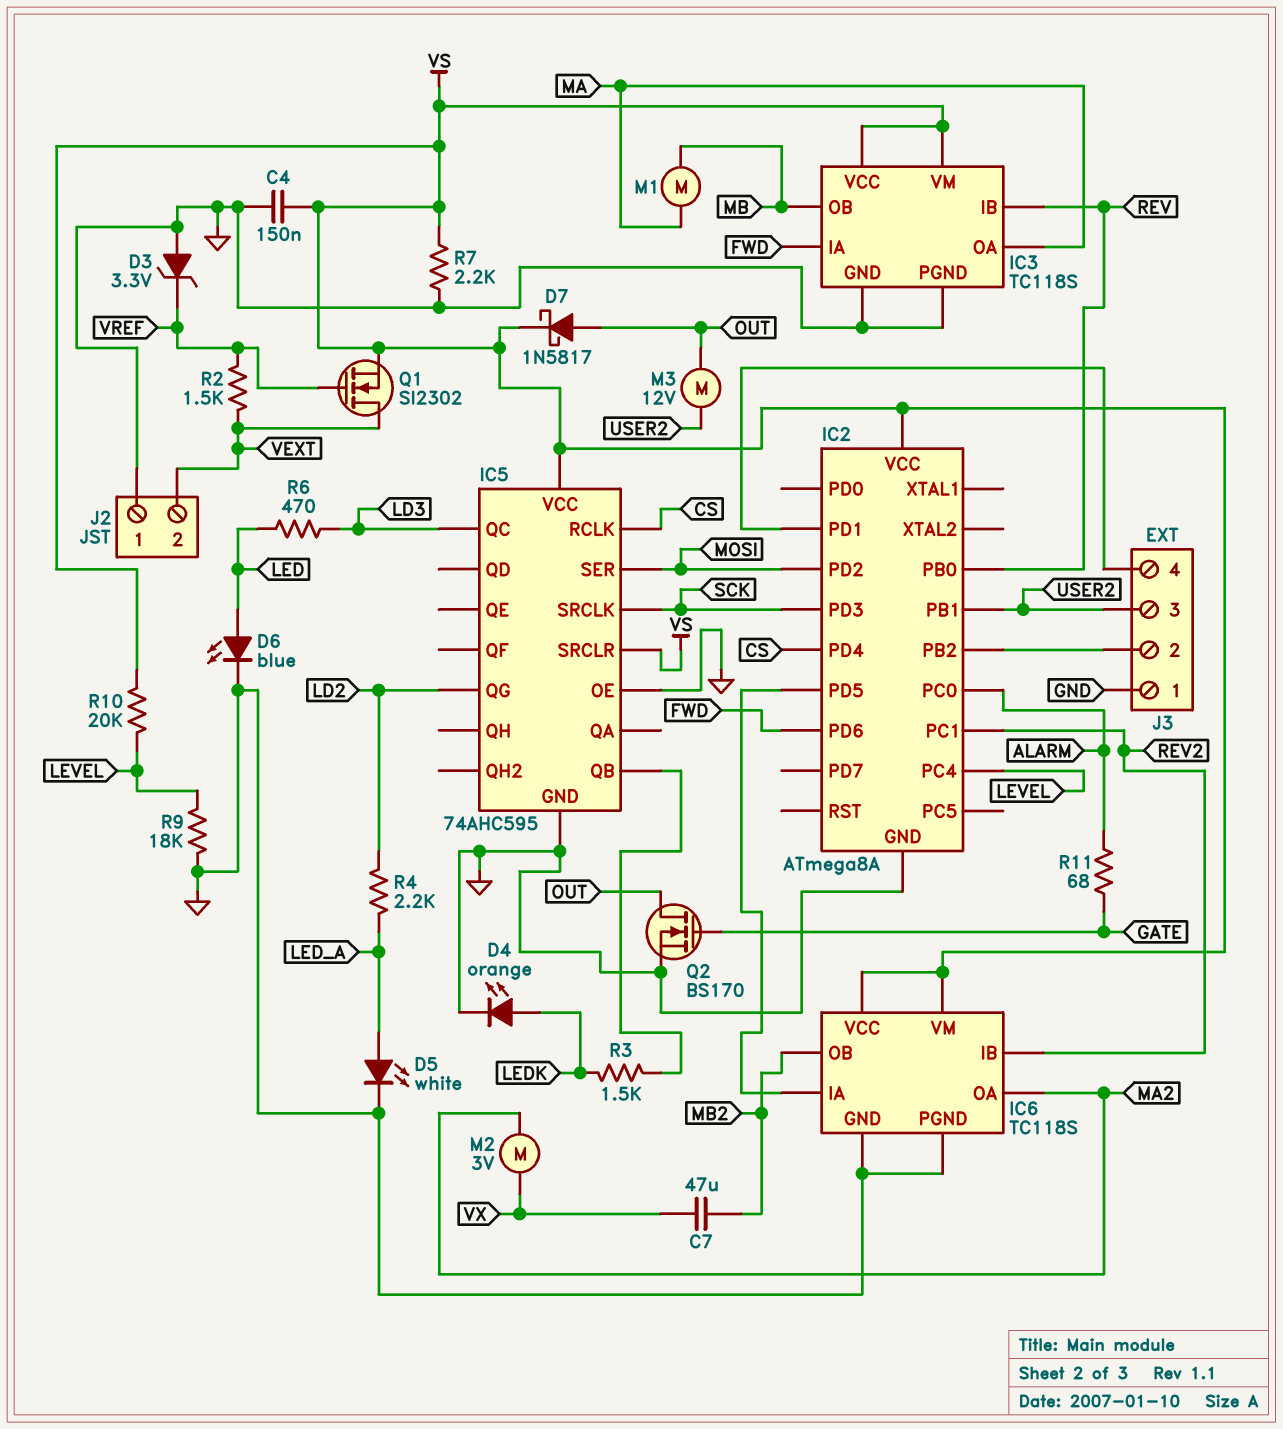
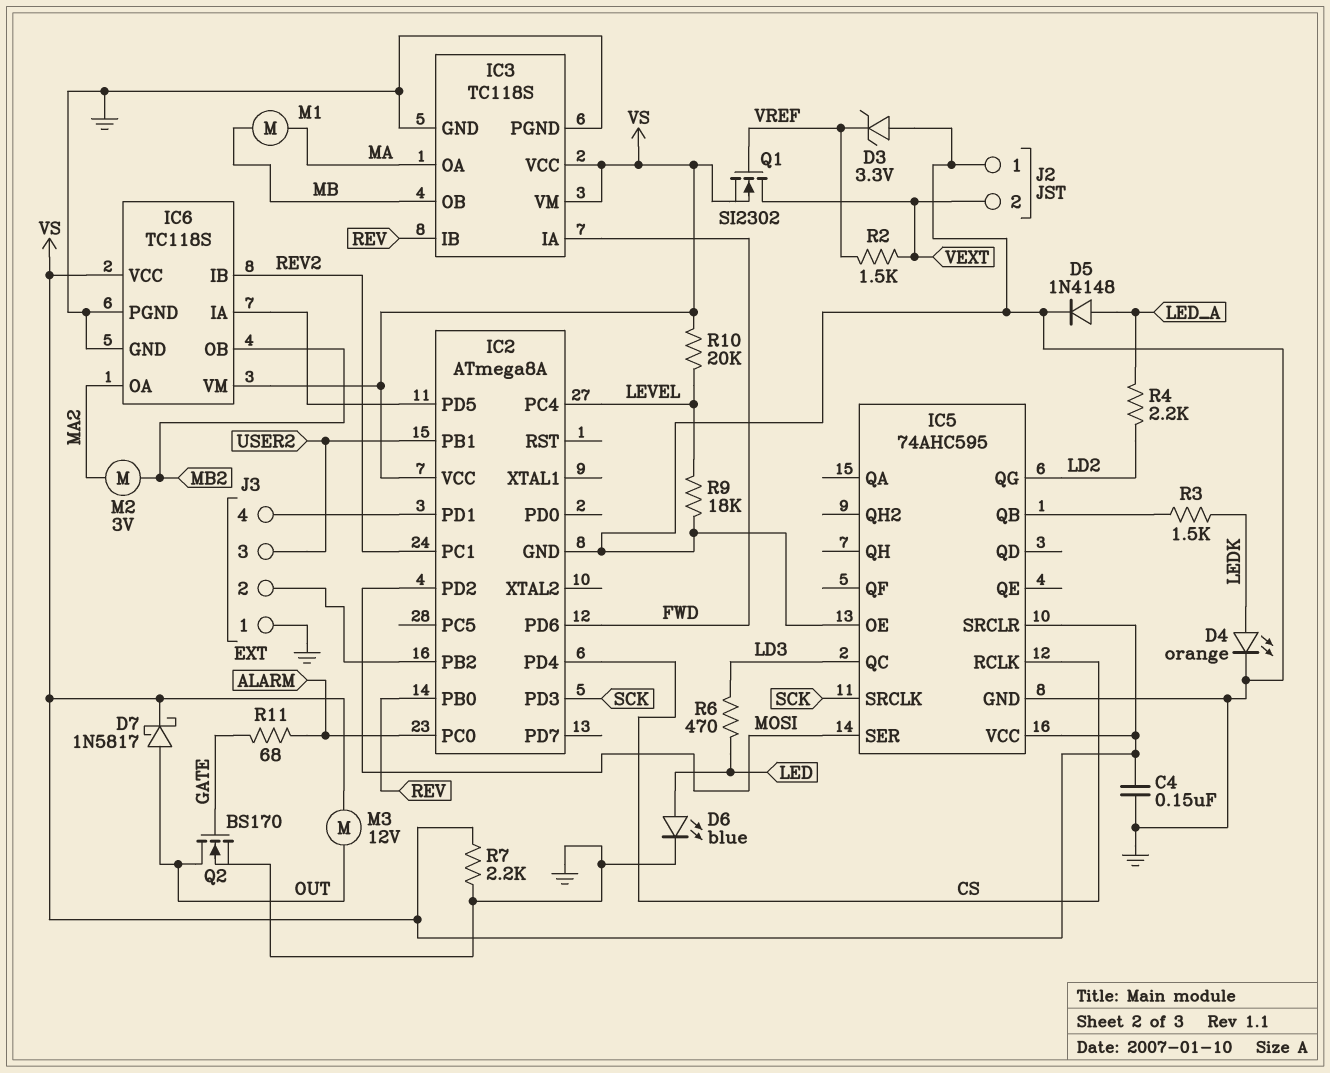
C7: 47uF (MB2, VX) -> none
D5: LED white (A LED_A, K GND) -> diode 1N4148 (A LED_A, K GND)
M2: motor 3V (MA2, VX) -> motor 3V (MA2, MB2)
M3: motor 12V (OUT, USER2) -> motor 12V (OUT, VS)

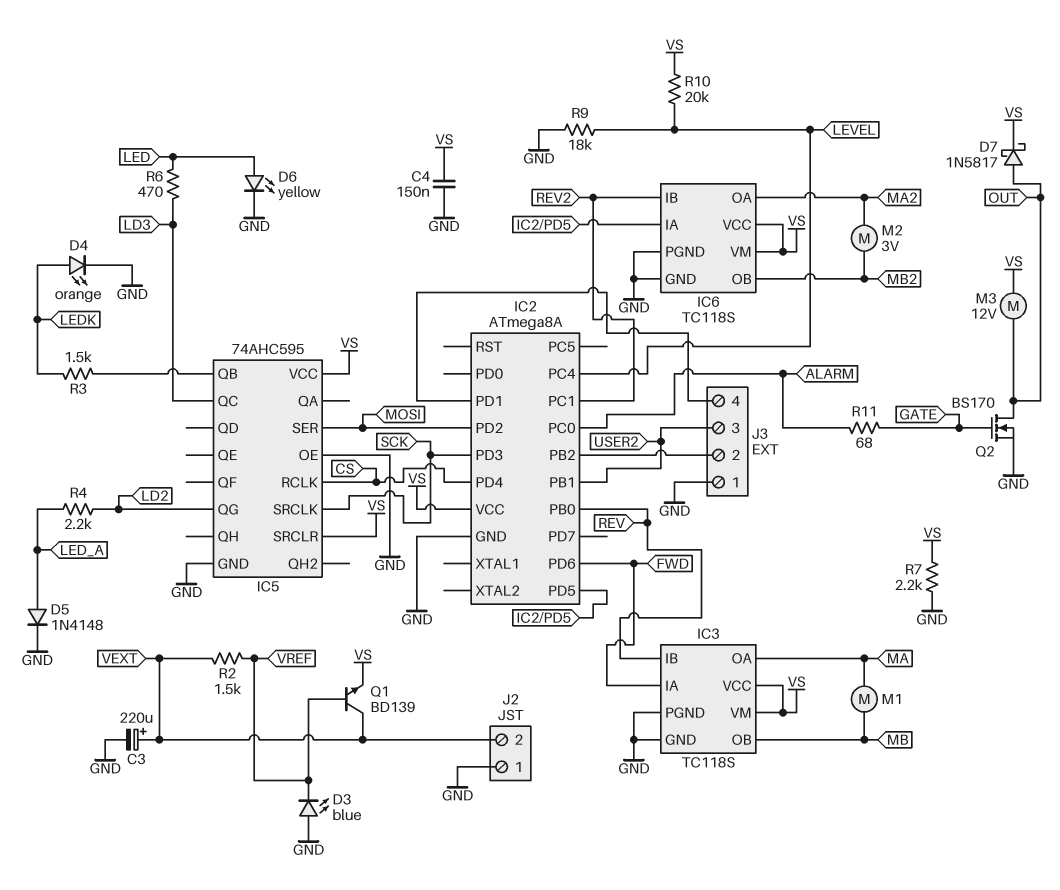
C3: none -> 220uF (plus VEXT, minus GND)
D3: zener 3.3V (A GND, K VREF) -> LED blue (A GND, K VREF)
D6: LED blue (A LED, K GND) -> LED yellow (A LED, K GND)
Q1: NMOS SI2302 (G VREF, D VEXT, S VS) -> NPN BD139 (B VREF, C VEXT, E VS)

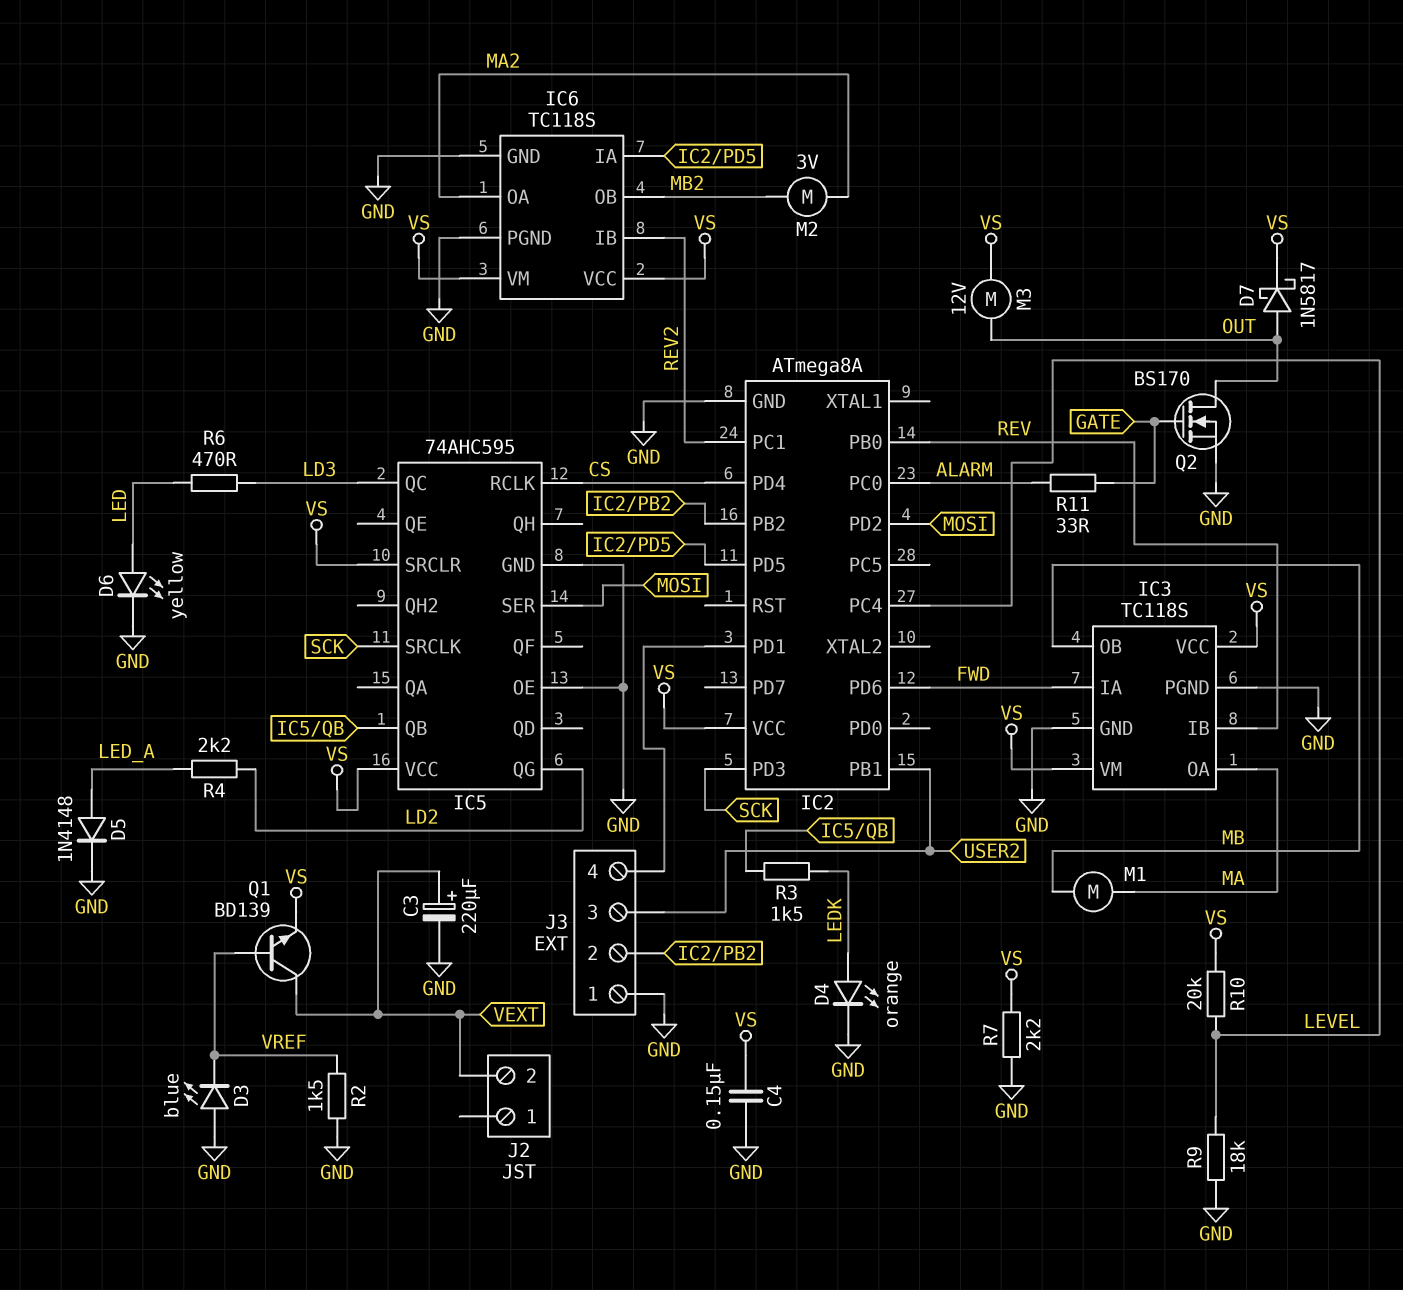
J2 pin 1: GND -> none
R2: 1.5k (VEXT, VREF) -> 1.5k (GND, VREF)
R11: 68 (ALARM, GATE) -> 33 (ALARM, GATE)

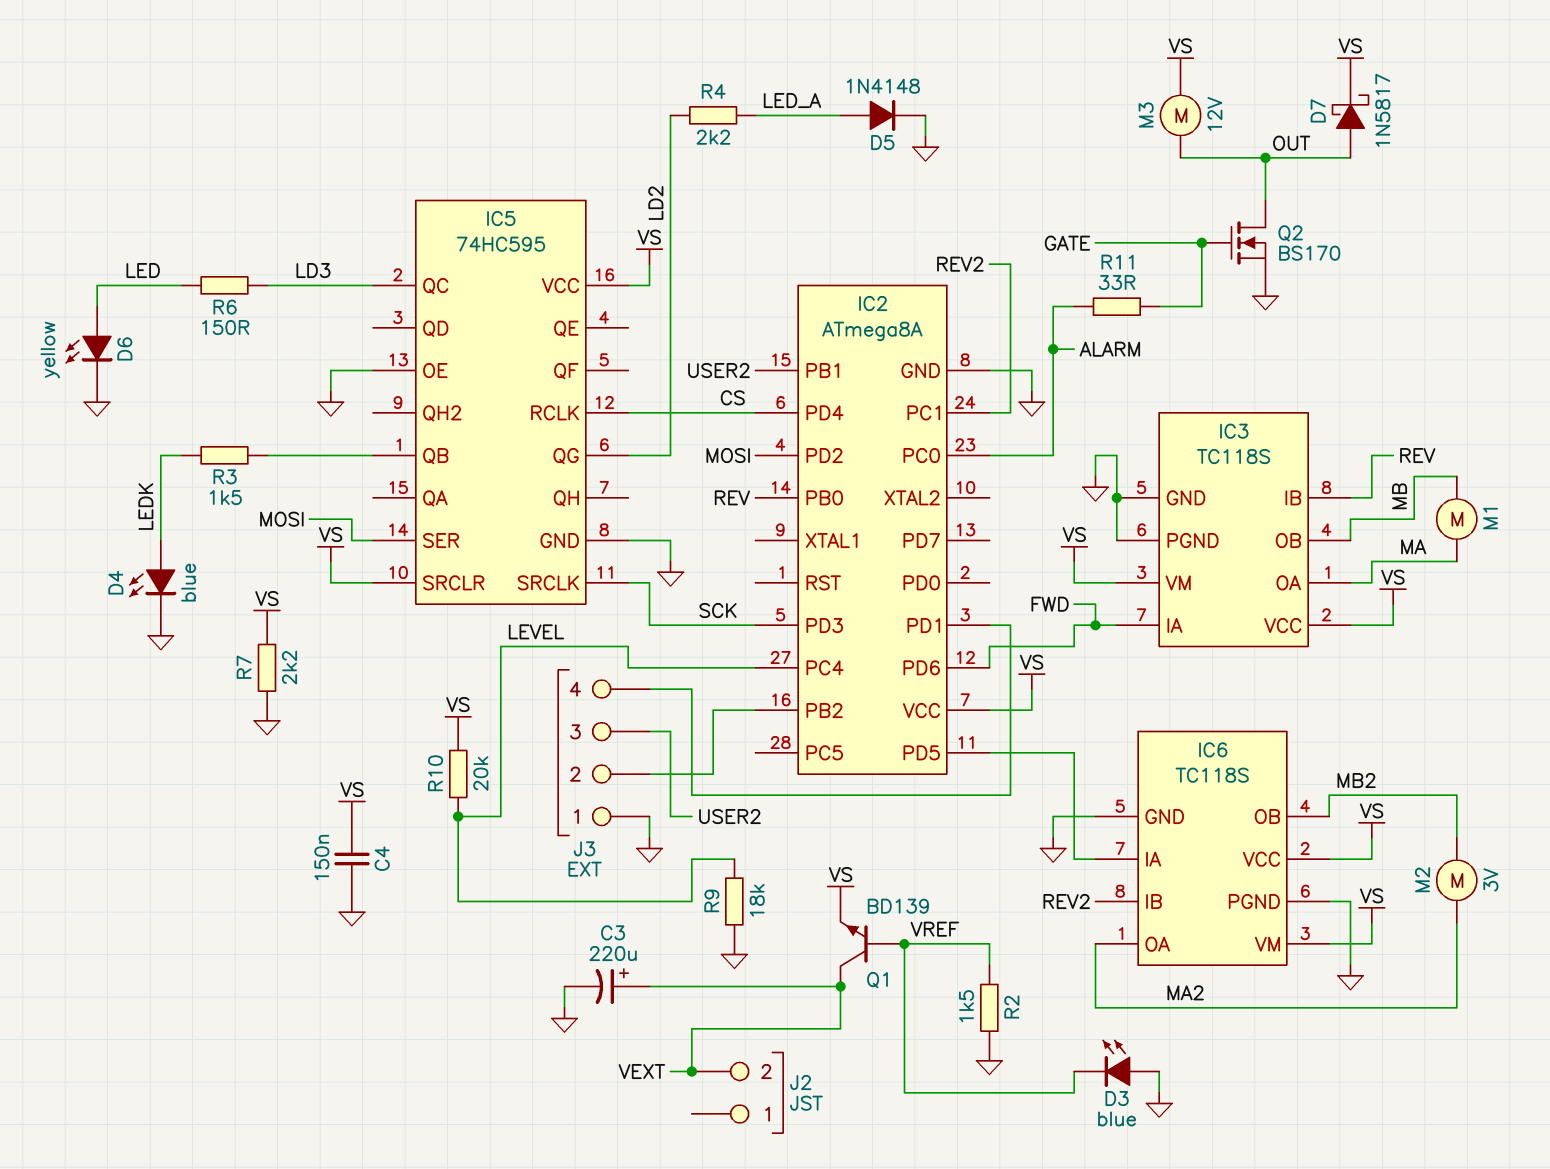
D4: LED orange (A LEDK, K GND) -> LED blue (A LEDK, K GND)
IC5: 74AHC595 -> 74HC595
R6: 470 (LD3, LED) -> 150 (LD3, LED)

